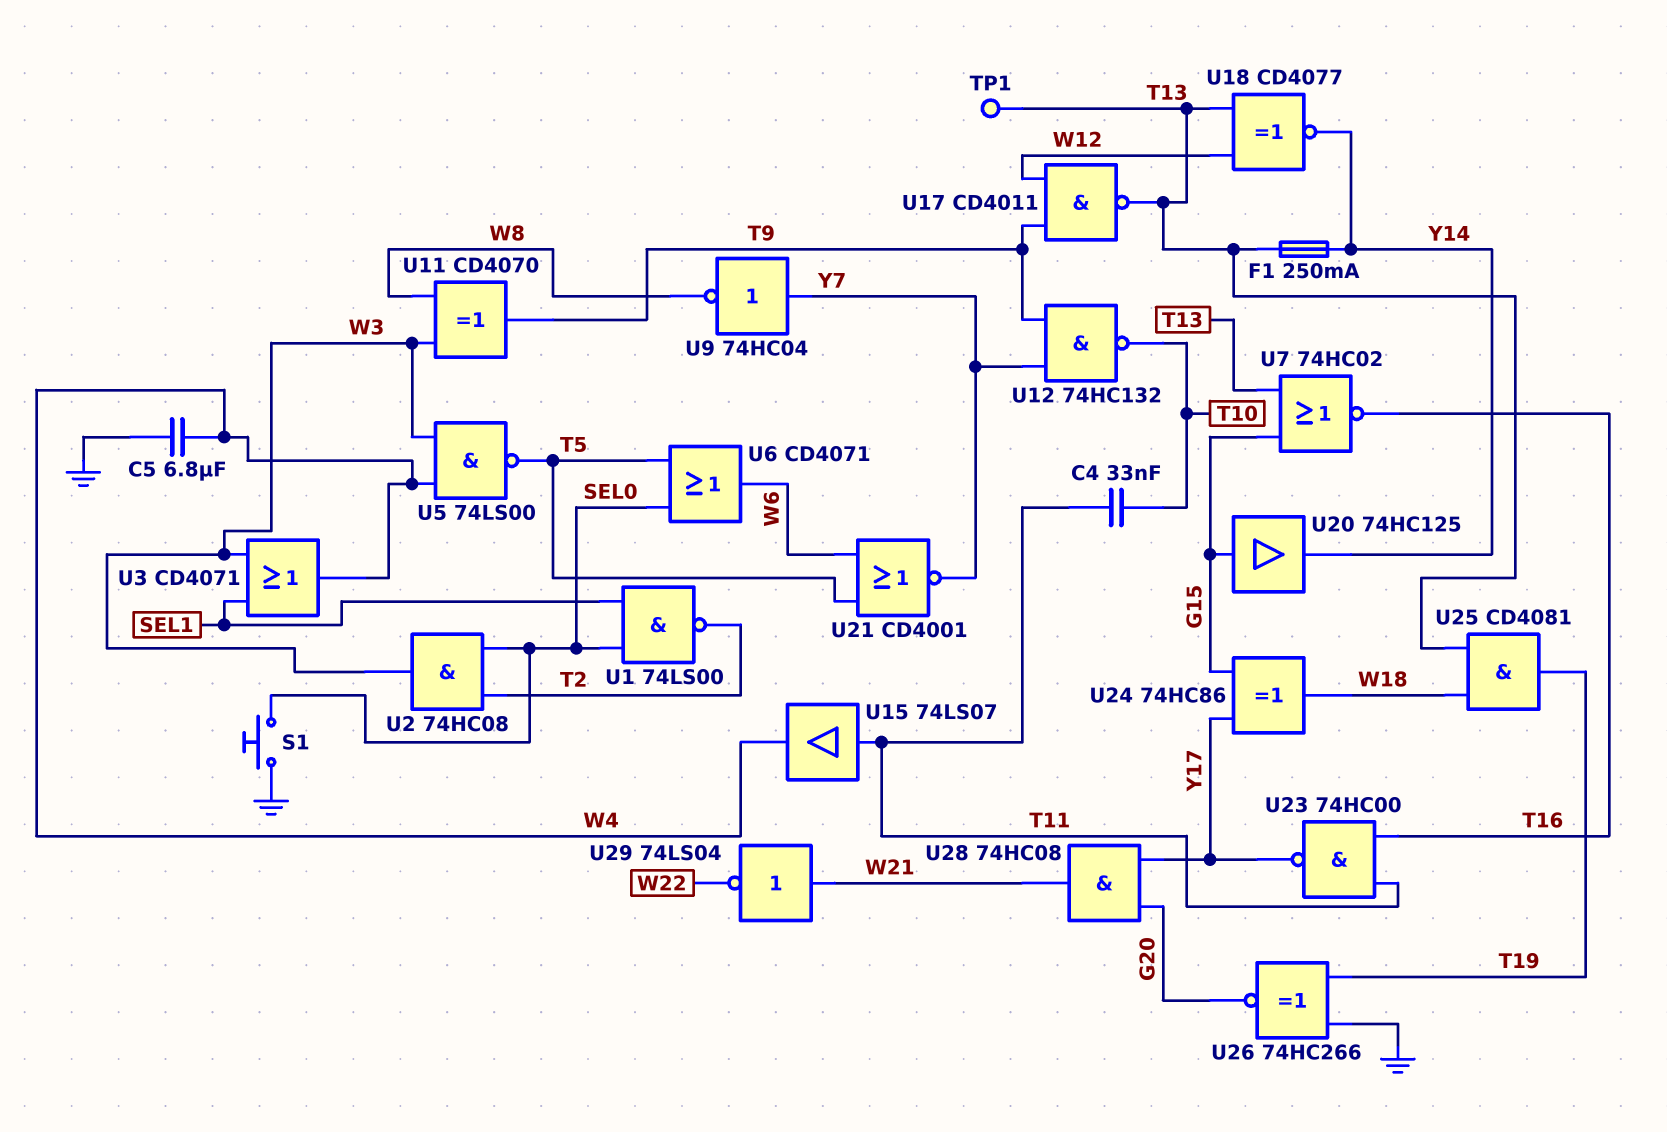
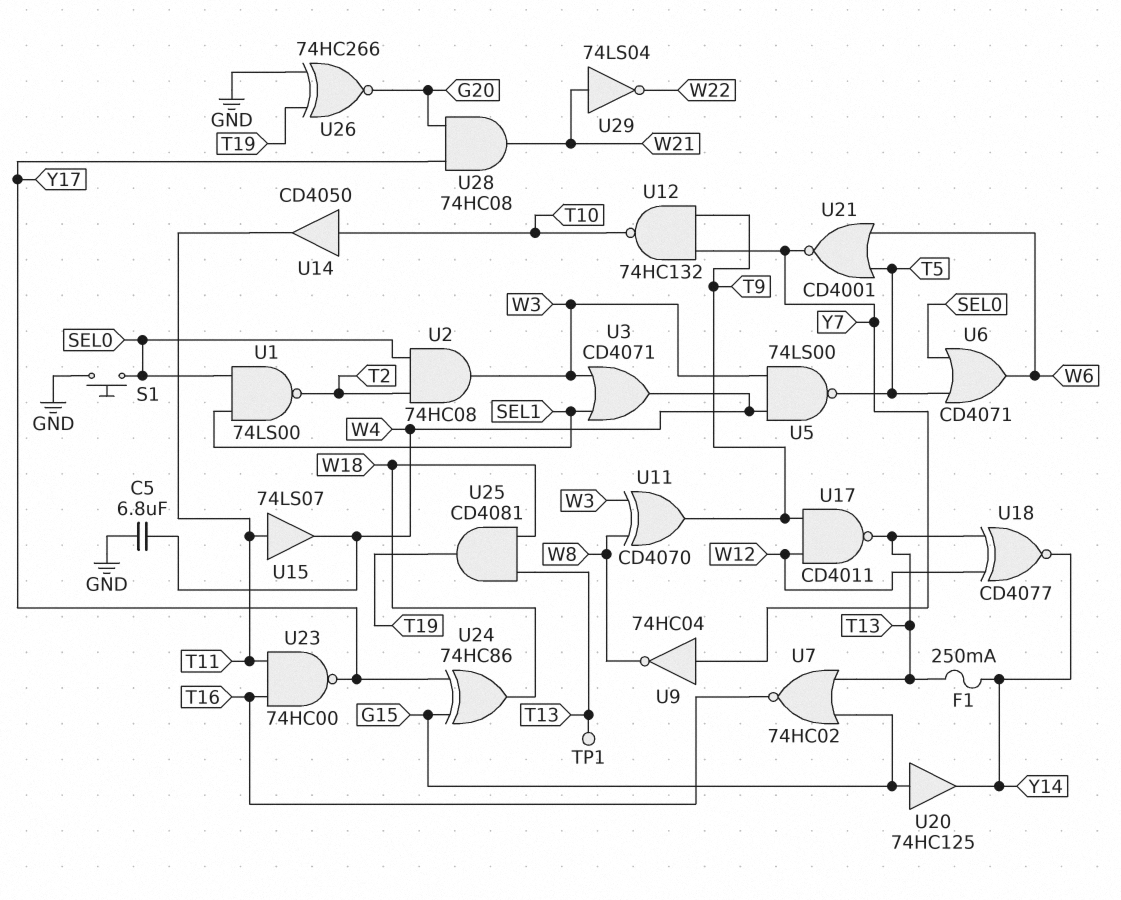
C4: 33nF (T10, T11) -> none
U14: none -> buffer CD4050 (in T10, out T11)

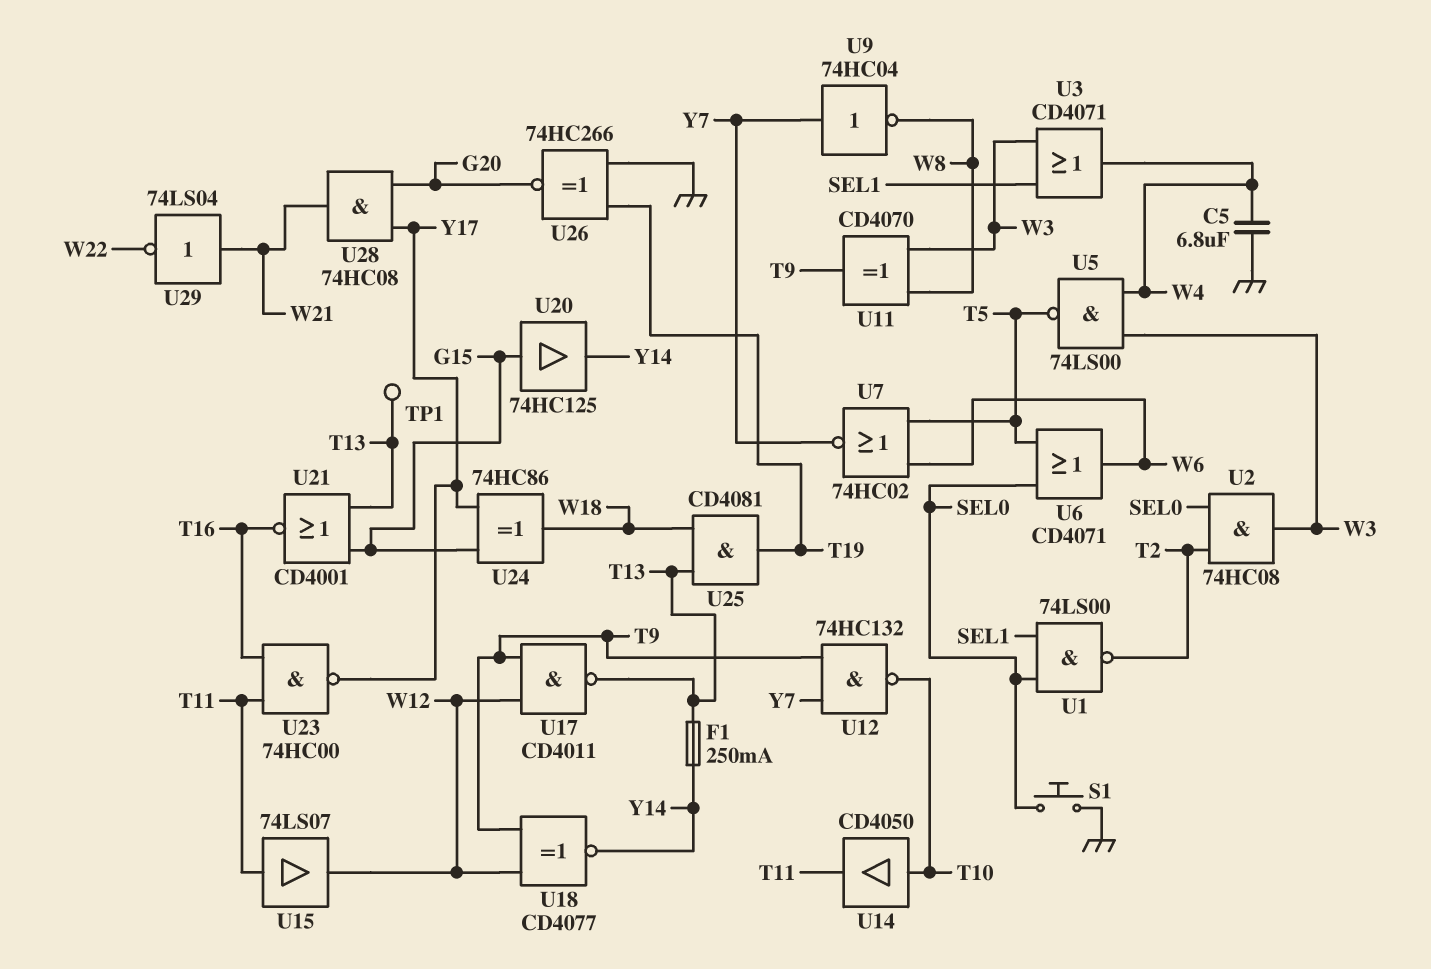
U7: NOR 74HC02 (in G15, in T13, out T16) -> NOR 74HC02 (in T5, in W6, out Y7)
U15: buffer 74LS07 (in T11, out W4) -> buffer 74LS07 (in T11, out W12)
U18: XNOR CD4077 (in T13, in W12, out Y14) -> XNOR CD4077 (in T9, in W12, out Y14)
U21: NOR CD4001 (in T5, in W6, out Y7) -> NOR CD4001 (in G15, in T13, out T16)

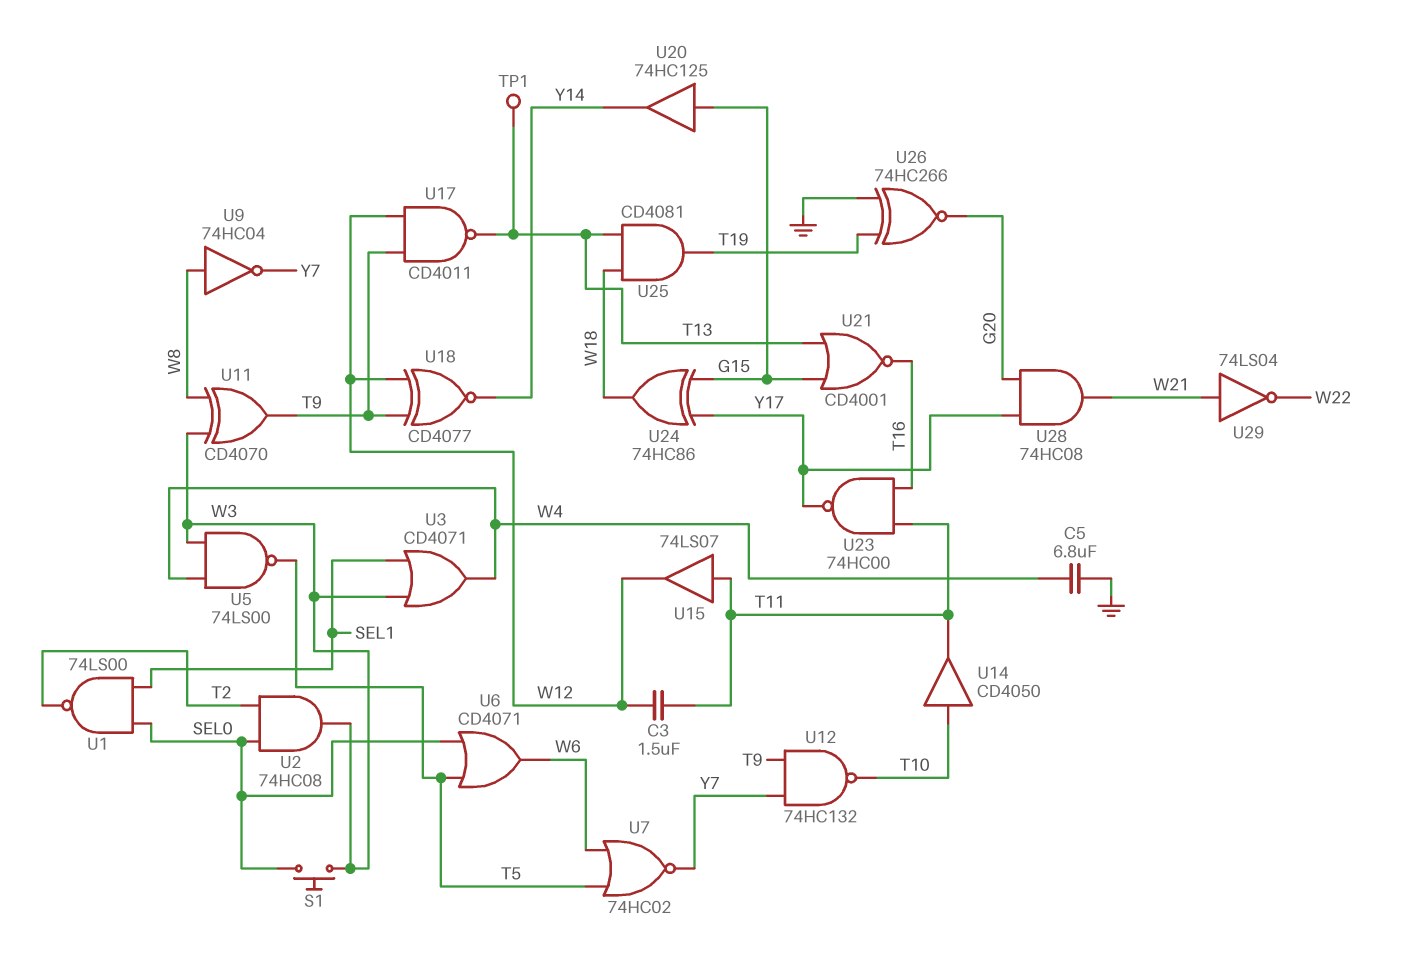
C3: none -> 1.5uF (T11, W12)
F1: 250mA (T13, Y14) -> none
S1: button (GND, SEL0) -> button (SEL0, W3)
U9: NOT 74HC04 (in Y7, out W8) -> NOT 74HC04 (in W8, out Y7)

